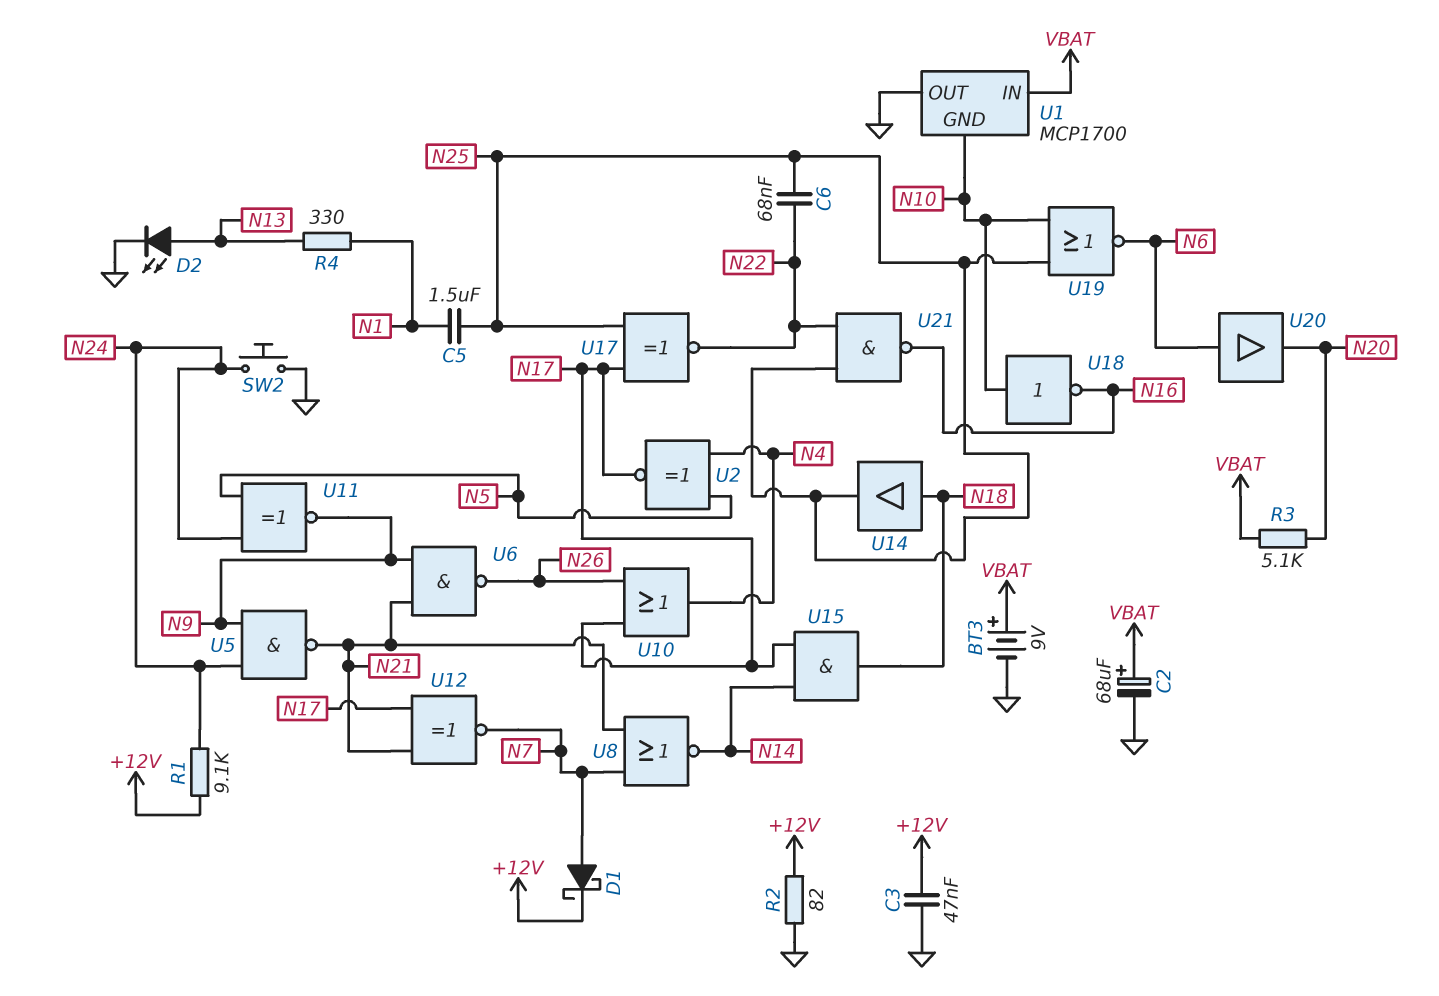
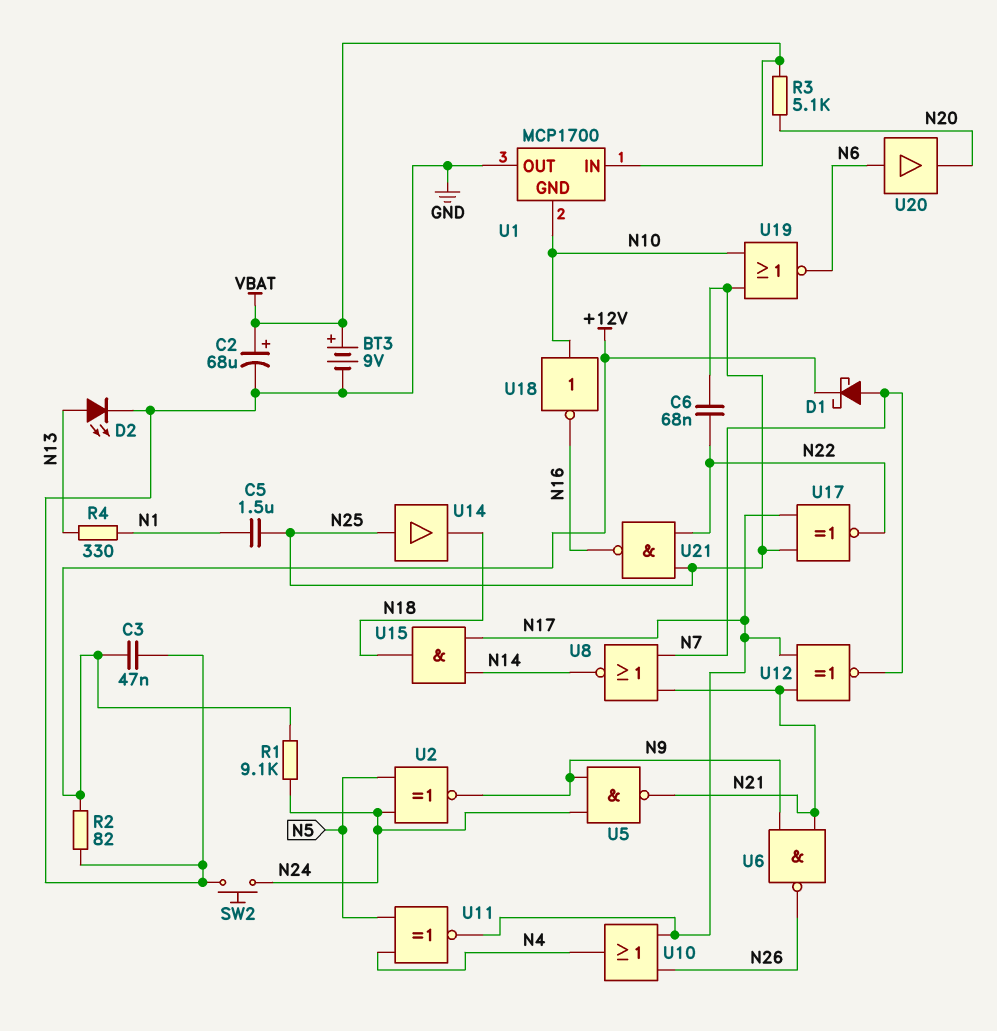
U2: XNOR (in N4, in N5, out N17) -> XNOR (in N5, in N24, out N9)
U11: XNOR (in N5, in N24, out N9) -> XNOR (in N4, in N5, out N17)
U14: buffer (in N18, out N25) -> buffer (in N25, out N18)

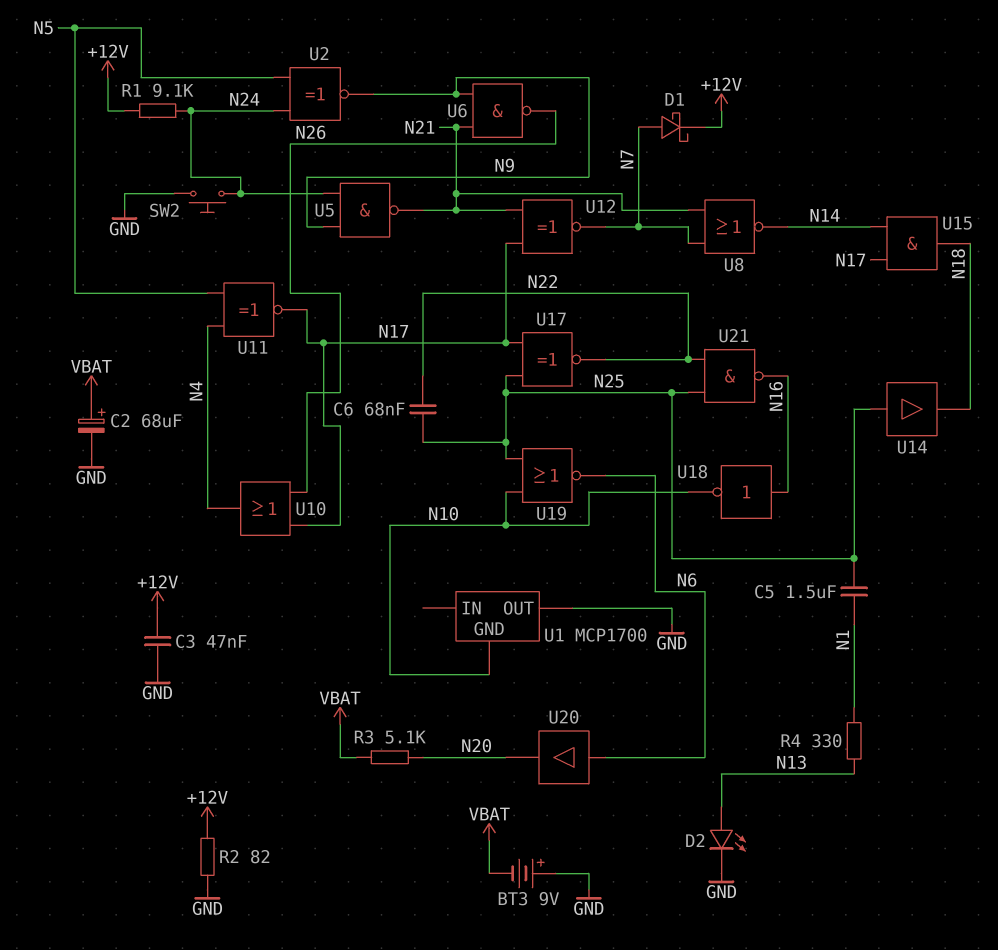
BT3: 9V (plus VBAT, minus GND) -> 9V (plus GND, minus VBAT)
U1 pin IN: VBAT -> none
U18: NOT (in N10, out N16) -> NOT (in N16, out N10)

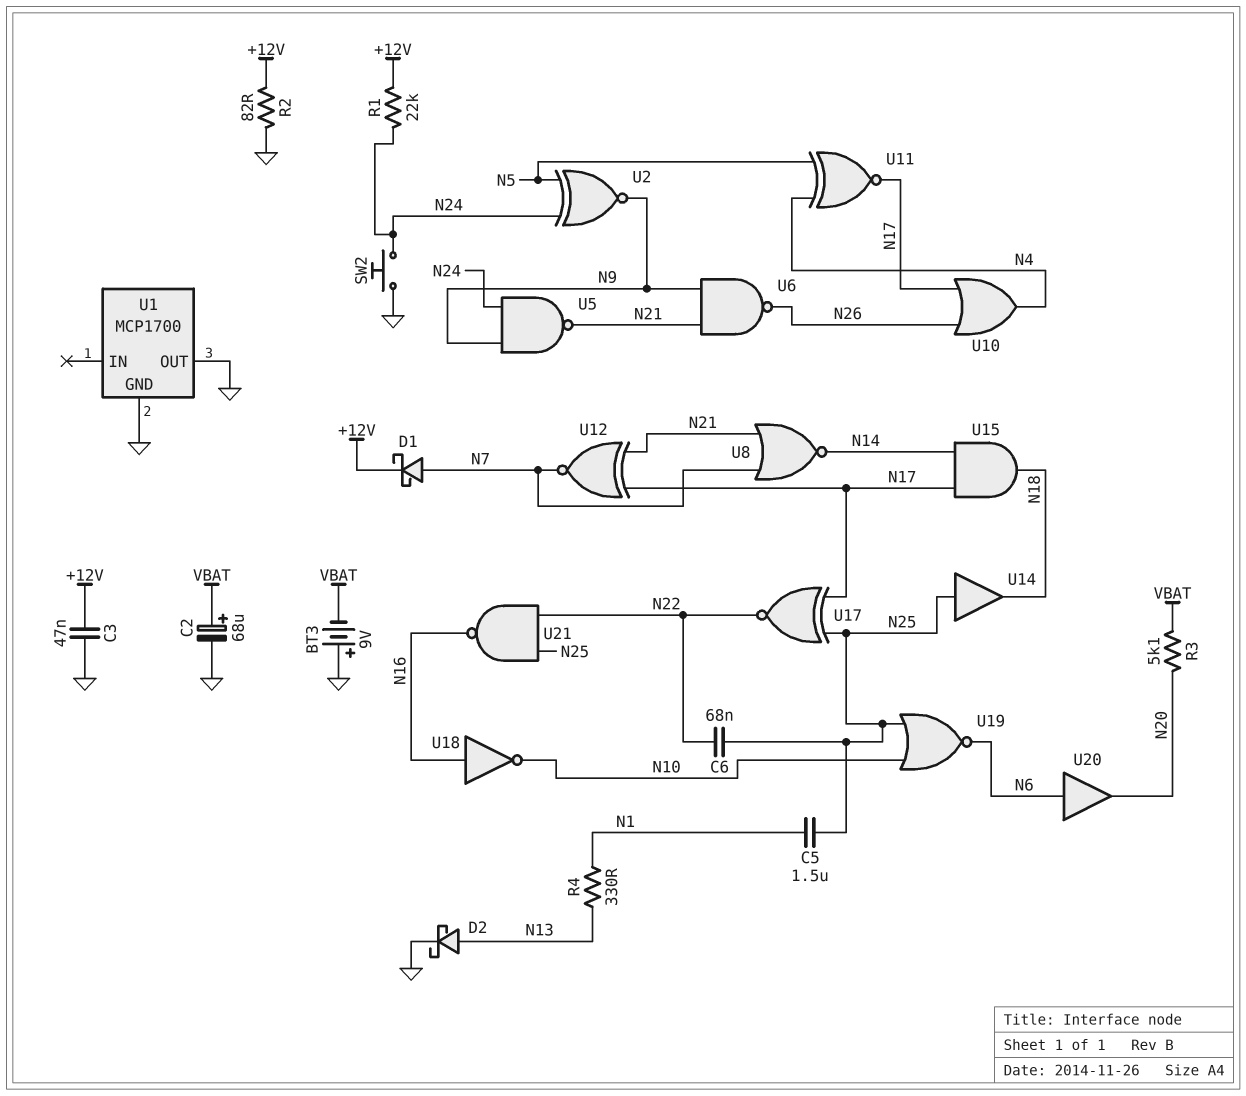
D2: LED (A N13, K GND) -> schottky (A N13, K GND)
R1: 9.1k (+12V, N24) -> 22k (+12V, N24)
U1 pin GND: N10 -> GND

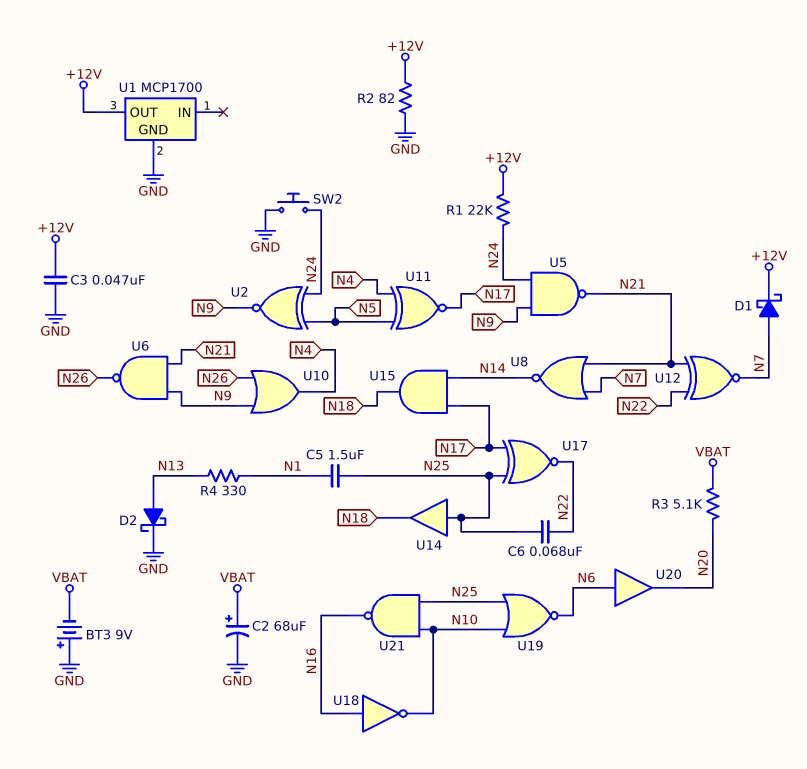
U1 pin OUT: GND -> +12V
U10: OR (in N17, in N26, out N4) -> OR (in N9, in N26, out N4)
U12: XNOR (in N17, in N21, out N7) -> XNOR (in N21, in N22, out N7)
U21: NAND (in N22, in N25, out N16) -> NAND (in N10, in N25, out N16)

